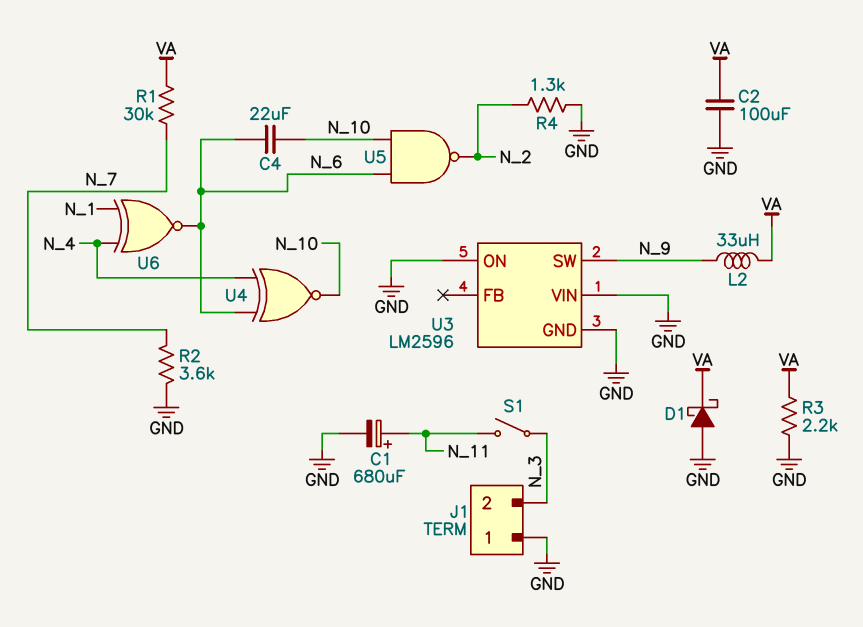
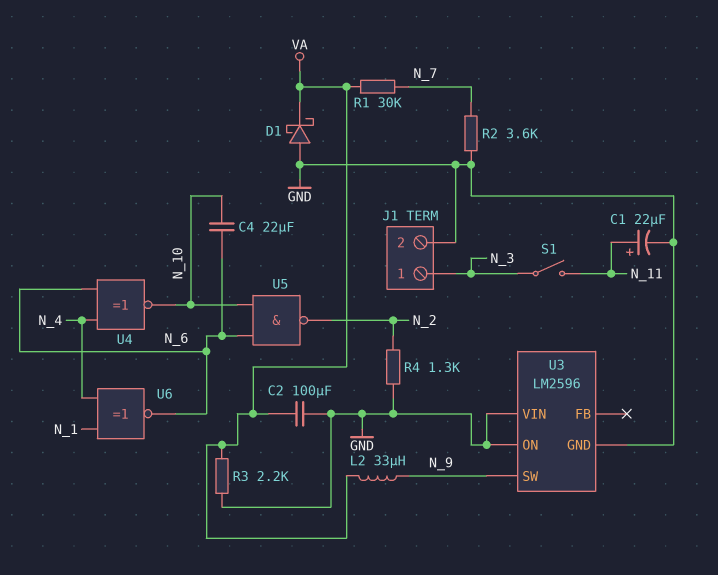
C1: 680uF (plus N_11, minus GND) -> 22uF (plus N_11, minus GND)
J1 pin 1: GND -> N_3
J1 pin 2: N_3 -> GND

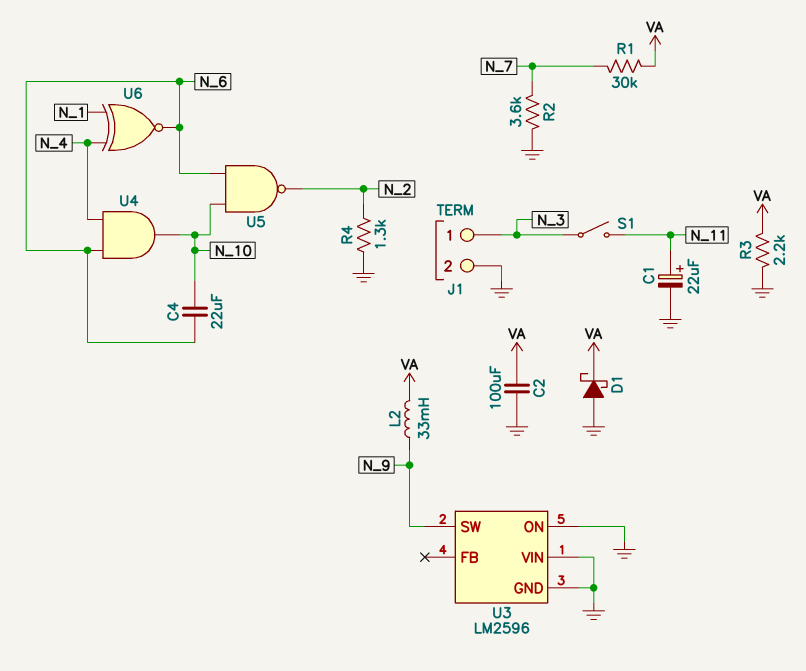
L2: 33uH (N_9, VA) -> 33mH (N_9, VA)
U4: XNOR (in N_4, in N_6, out N_10) -> AND (in N_4, in N_6, out N_10)

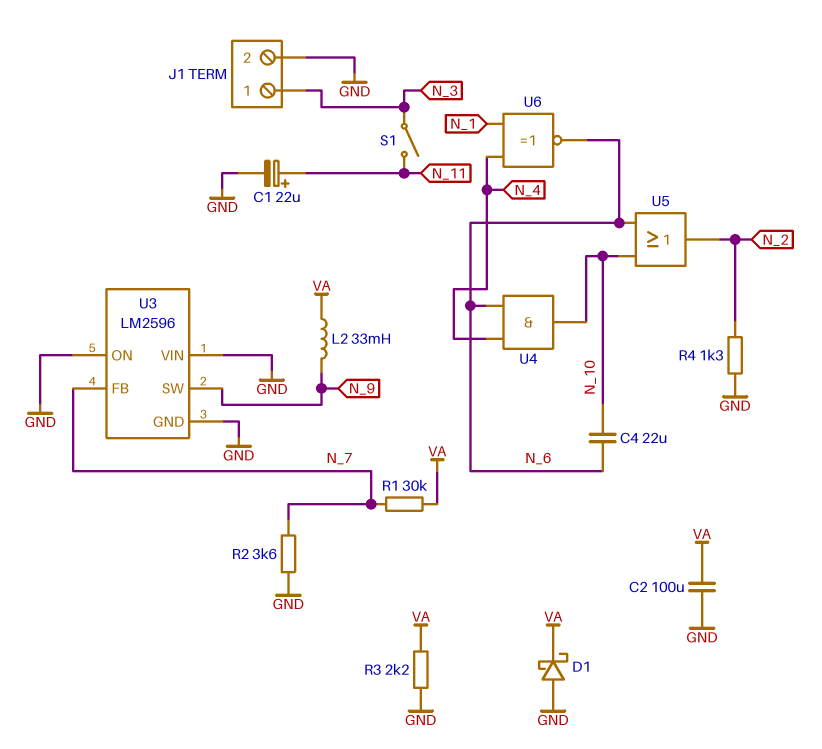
U3 pin FB: none -> N_7
U5: NAND (in N_6, in N_10, out N_2) -> OR (in N_6, in N_10, out N_2)

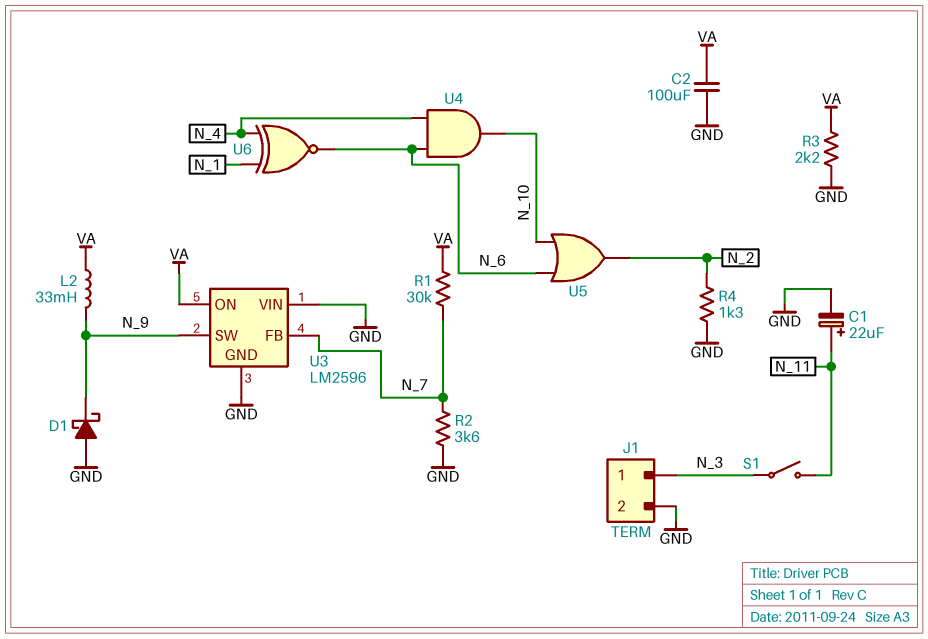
C4: 22uF (N_6, N_10) -> none
D1: schottky (A GND, K VA) -> schottky (A GND, K N_9)
U3 pin ON: GND -> VA

